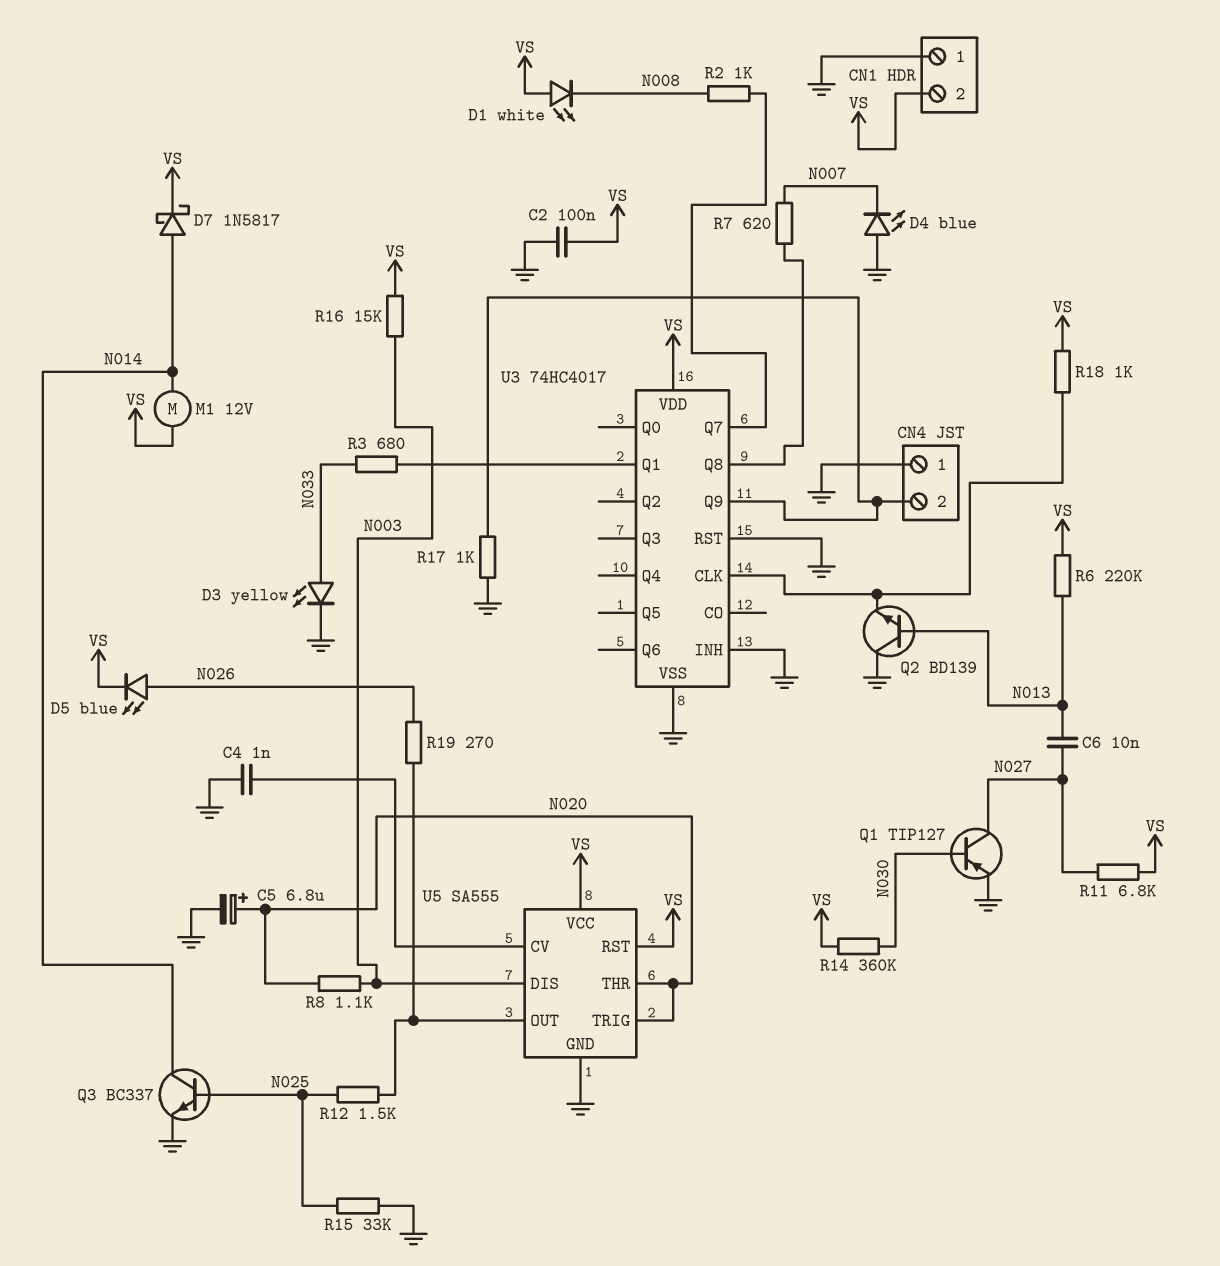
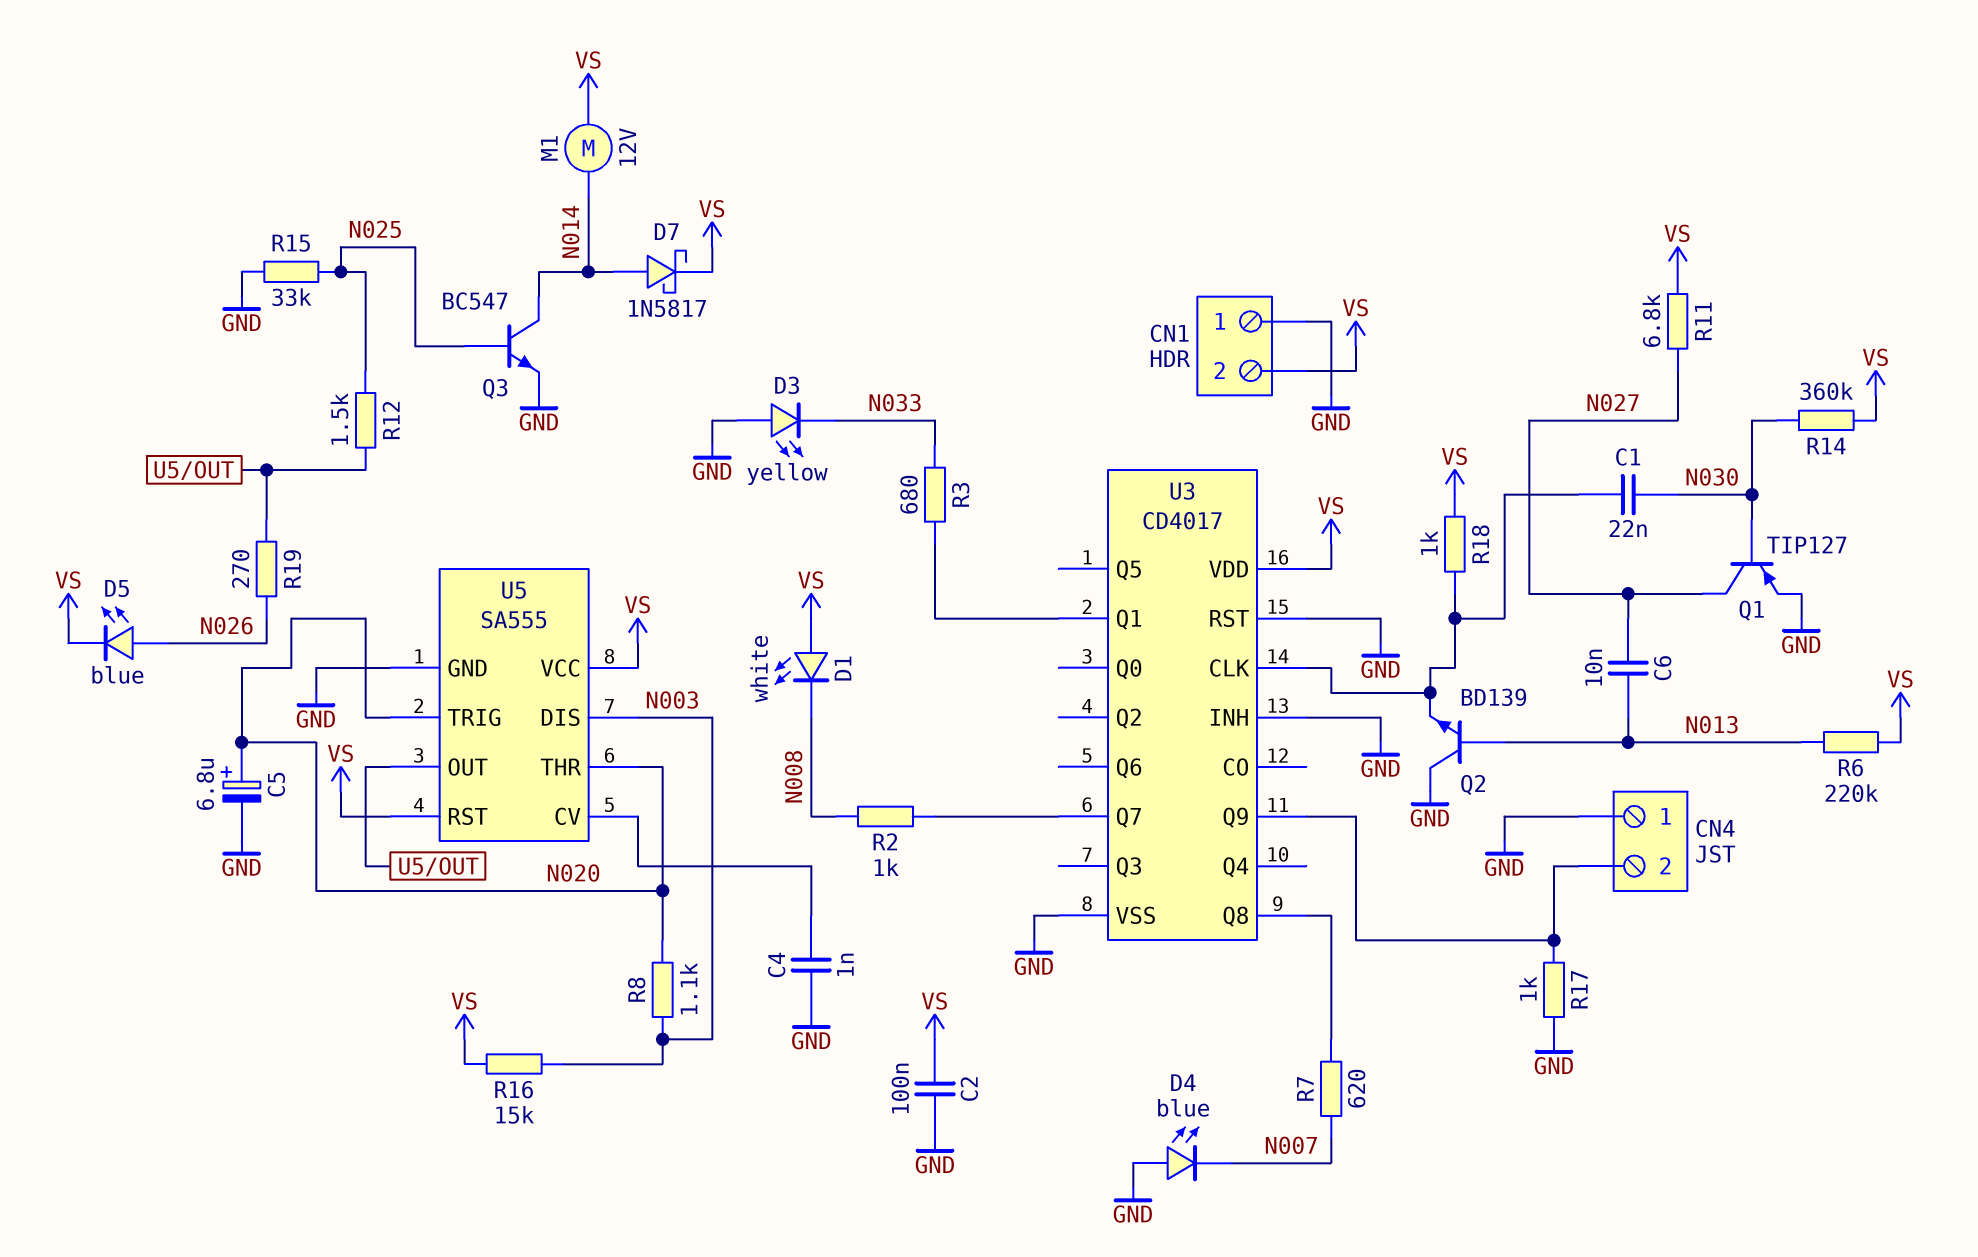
C1: none -> 22nF (N030, U3/CLK)
D3: LED yellow (A N033, K GND) -> LED yellow (A GND, K N033)
Q3: NPN BC337 (B N025, C N014, E GND) -> NPN BC547 (B N025, C N014, E GND)
U3: 74HC4017 -> CD4017

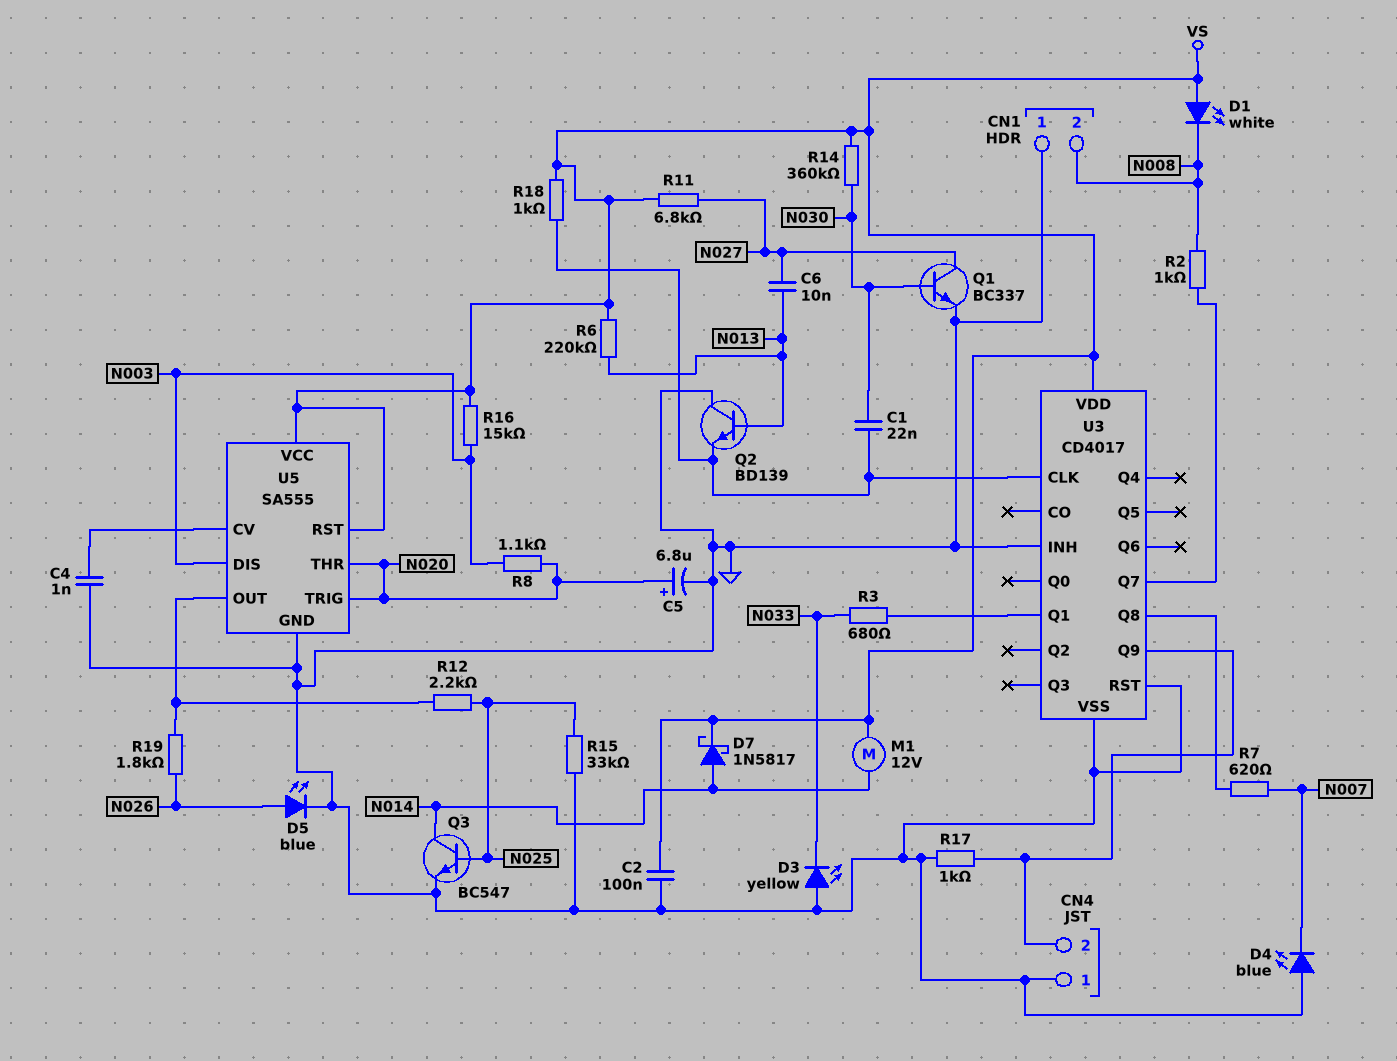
CN1 pin 2: VS -> N008
D5: LED blue (A N026, K VS) -> LED blue (A N026, K GND)
Q1: PNP TIP127 (B N030, C N027, E GND) -> NPN BC337 (B N030, C N027, E GND)
R12: 1.5k (N025, U5/OUT) -> 2.2k (N025, U5/OUT)
R19: 270 (N026, U5/OUT) -> 1.8k (N026, U5/OUT)

